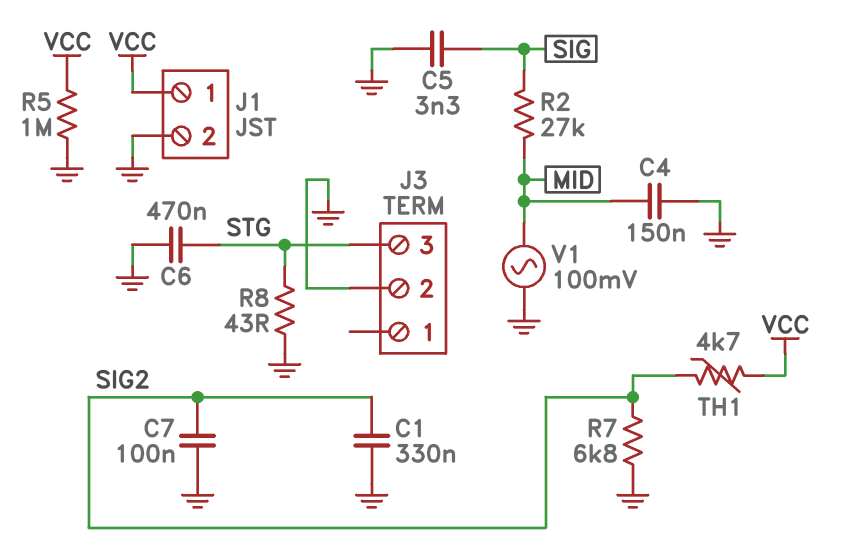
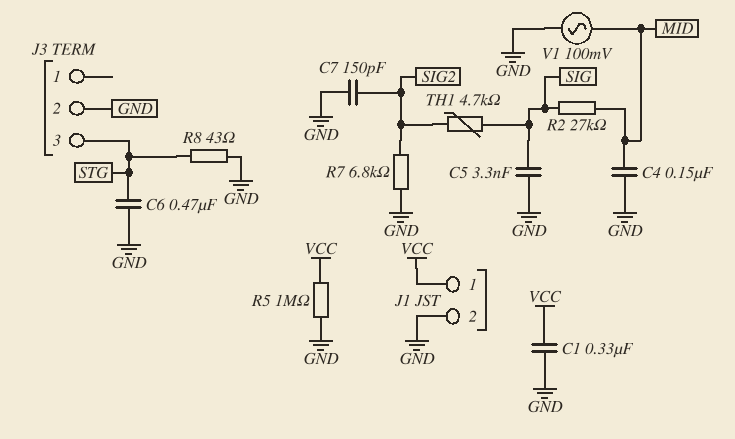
C1: 330nF (GND, SIG2) -> 330nF (GND, VCC)
C7: 100nF (GND, SIG2) -> 150pF (GND, SIG2)
TH1: 4.7k (SIG2, VCC) -> 4.7k (SIG, SIG2)

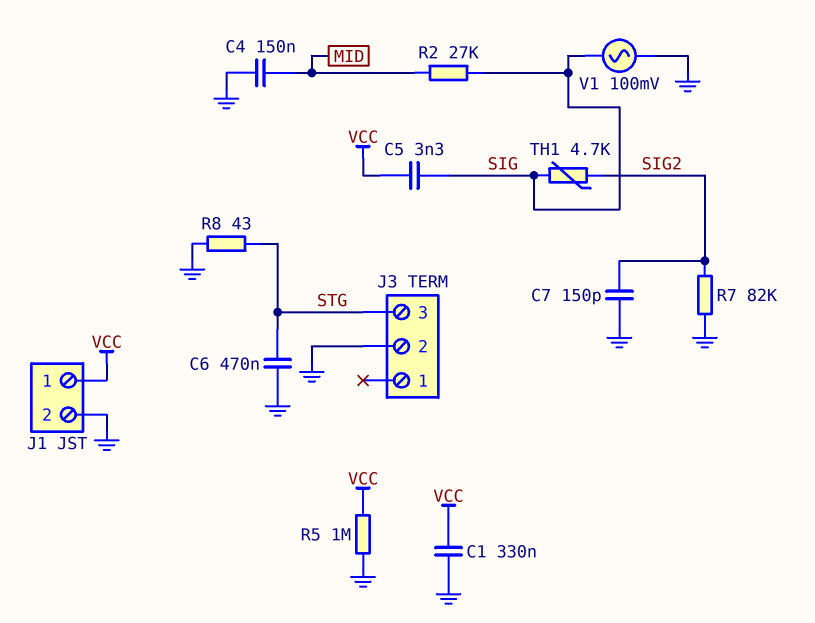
C5: 3.3nF (GND, SIG) -> 3.3nF (SIG, VCC)
R7: 6.8k (GND, SIG2) -> 82k (GND, SIG2)
V1: AC 100mV (GND, MID) -> AC 100mV (GND, SIG)

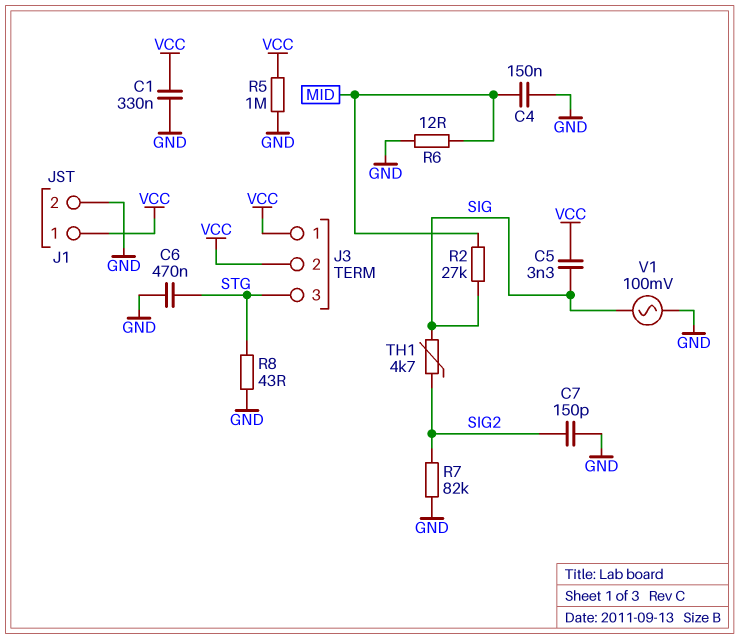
J3 pin 1: none -> VCC
J3 pin 2: GND -> VCC
R6: none -> 12 (GND, MID)

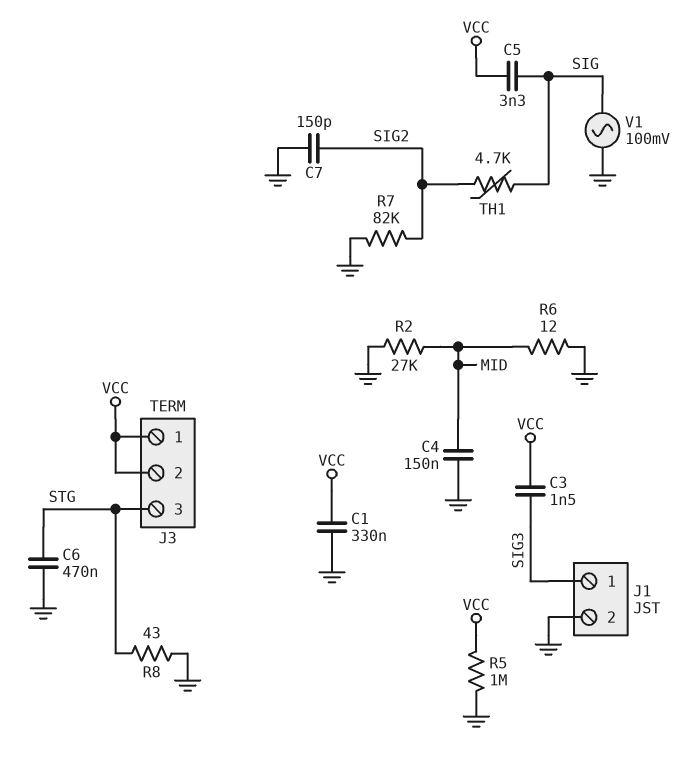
C3: none -> 1.5nF (SIG3, VCC)
J1 pin 1: VCC -> SIG3
R2: 27k (MID, SIG) -> 27k (GND, MID)

